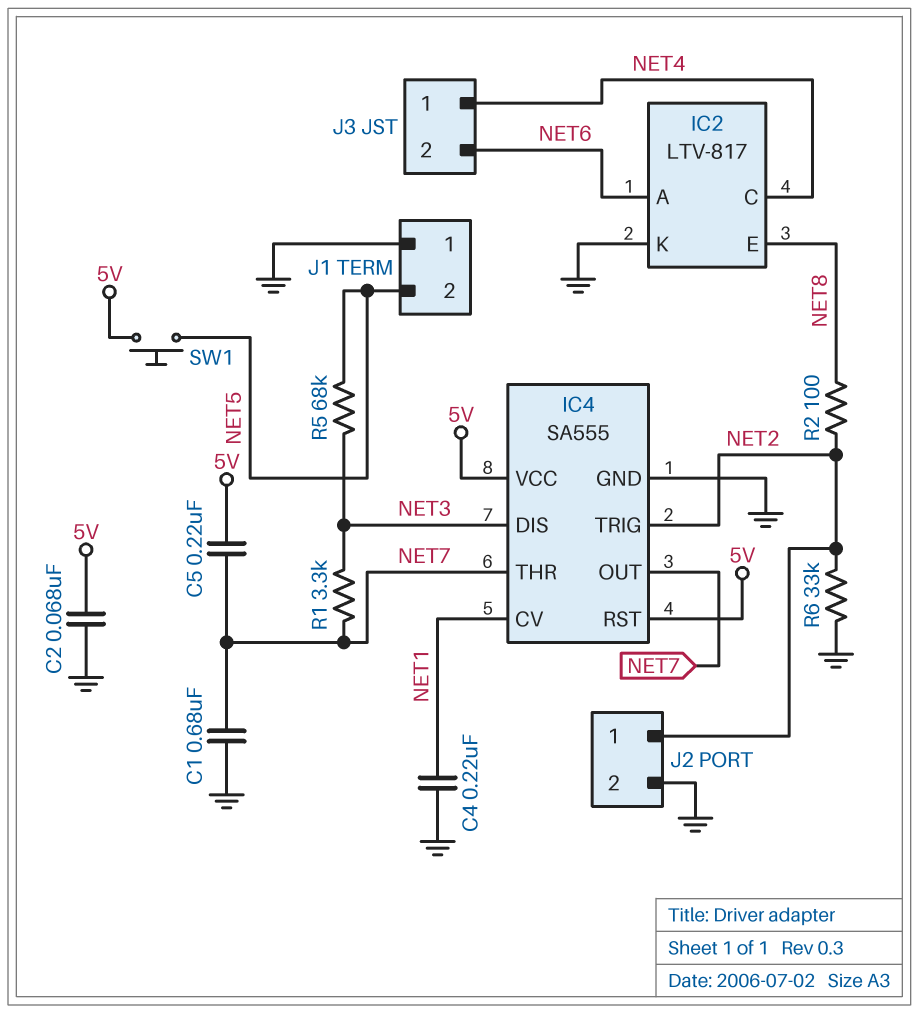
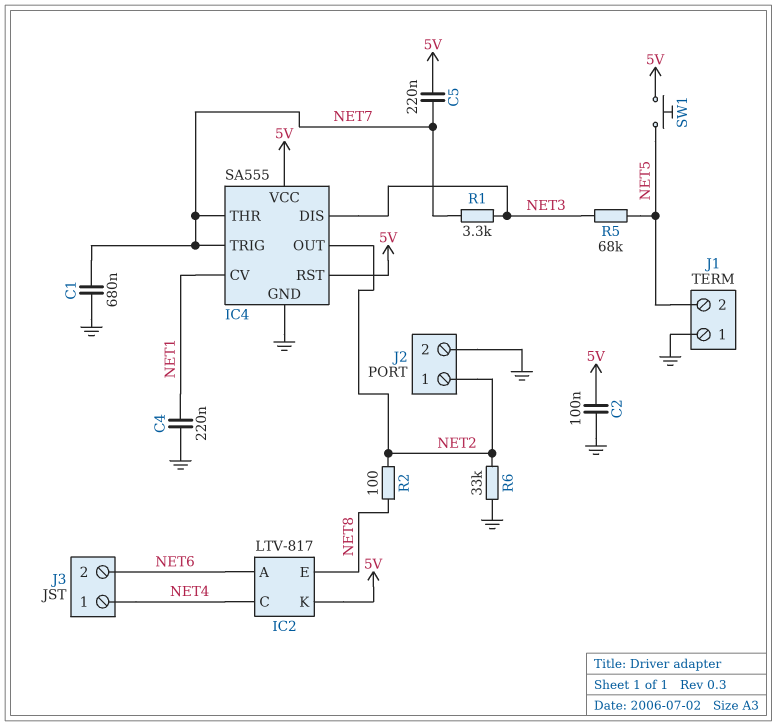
C2: 68nF (5V, GND) -> 100nF (5V, GND)
IC2 pin K: GND -> 5V
IC4 pin OUT: NET7 -> NET2
IC4 pin TRIG: NET2 -> NET7

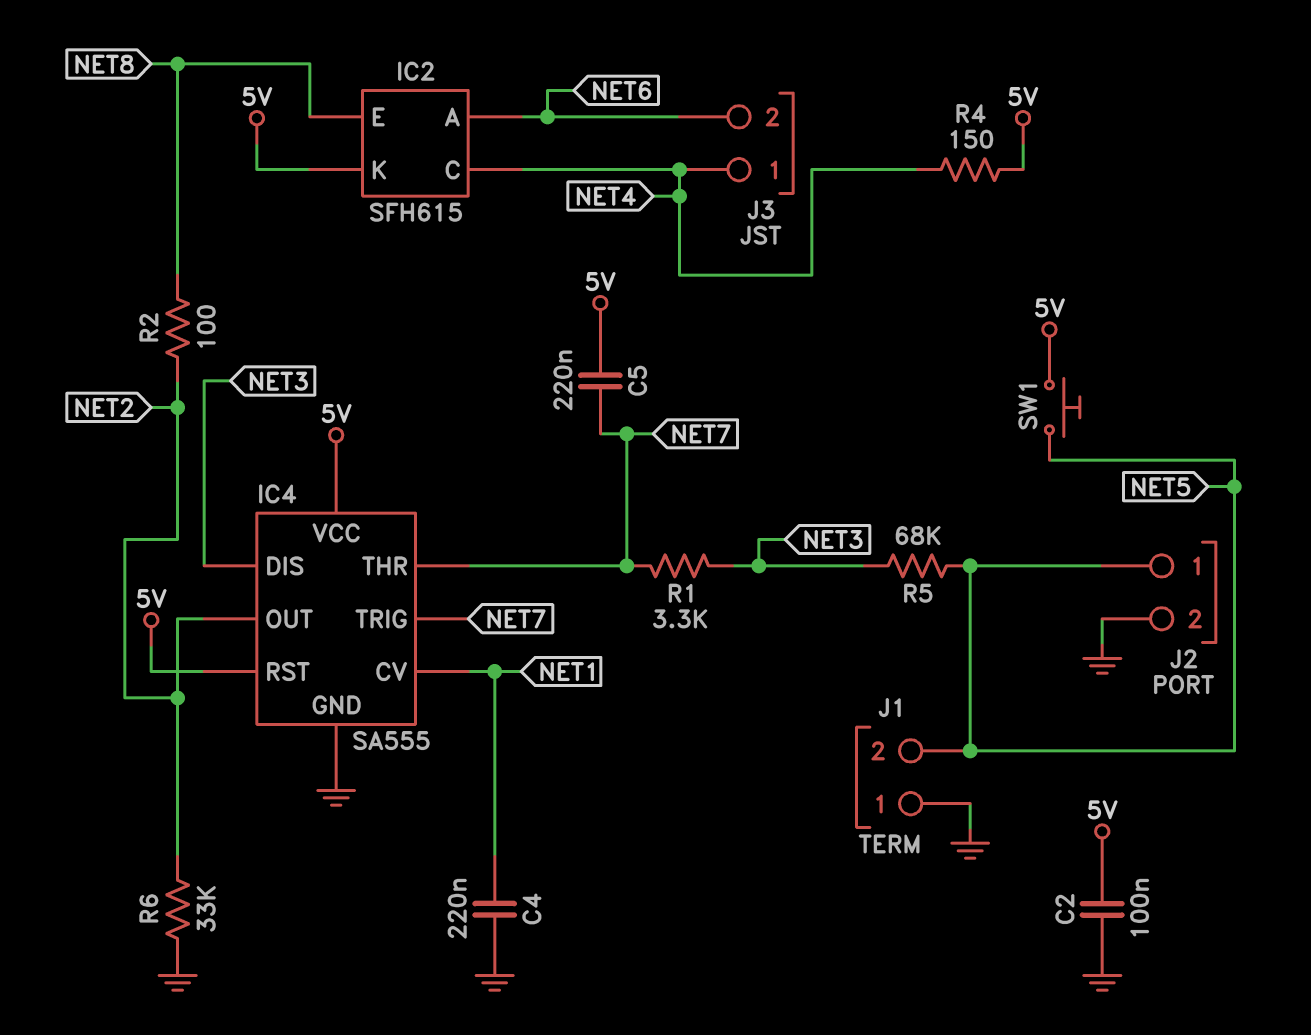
C1: 680nF (GND, NET7) -> none
IC2: LTV-817 -> SFH615
J2 pin 1: NET2 -> NET5
R4: none -> 150 (5V, NET4)

